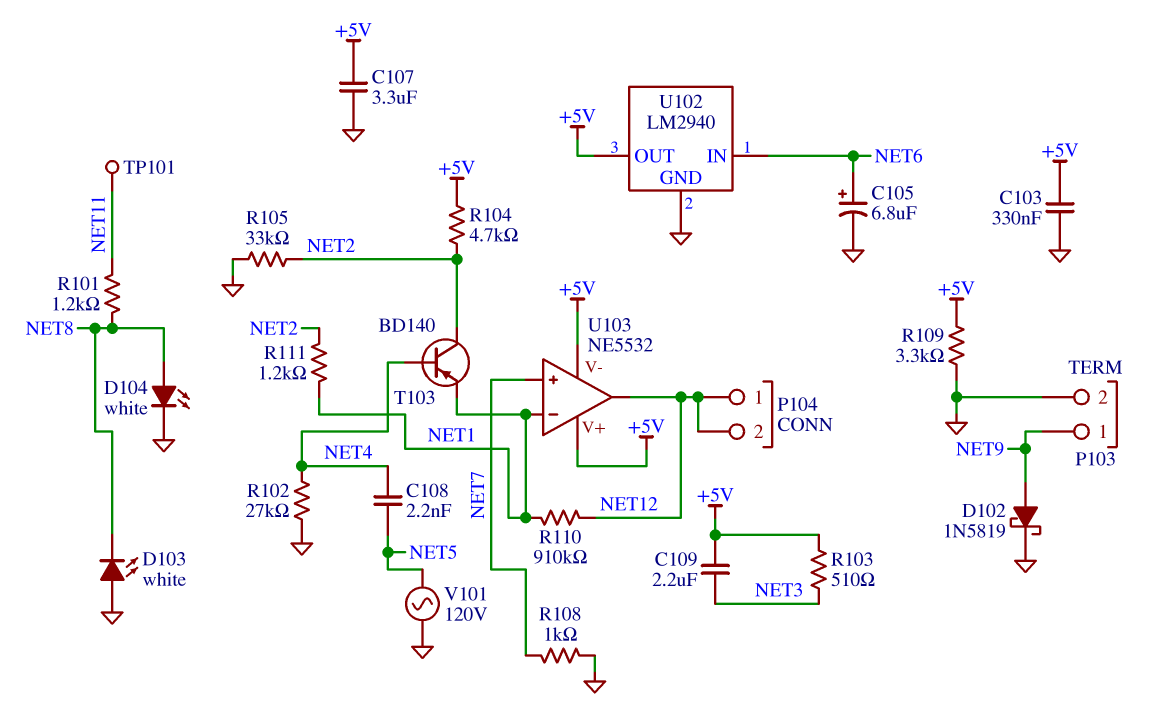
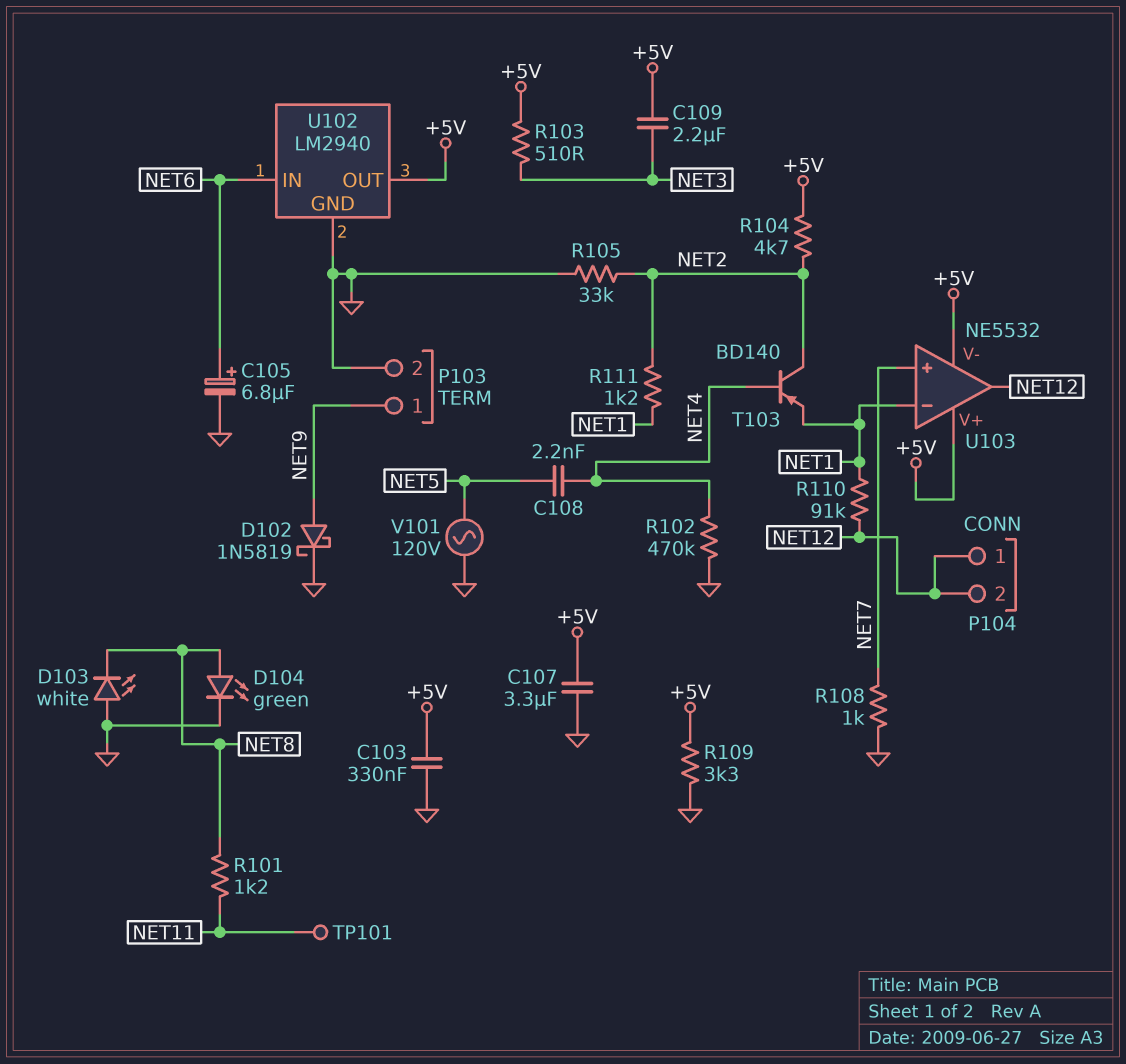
D104: LED white (A NET8, K GND) -> LED green (A NET8, K GND)
R102: 27k (GND, NET4) -> 470k (GND, NET4)
R110: 910k (NET1, NET12) -> 91k (NET1, NET12)

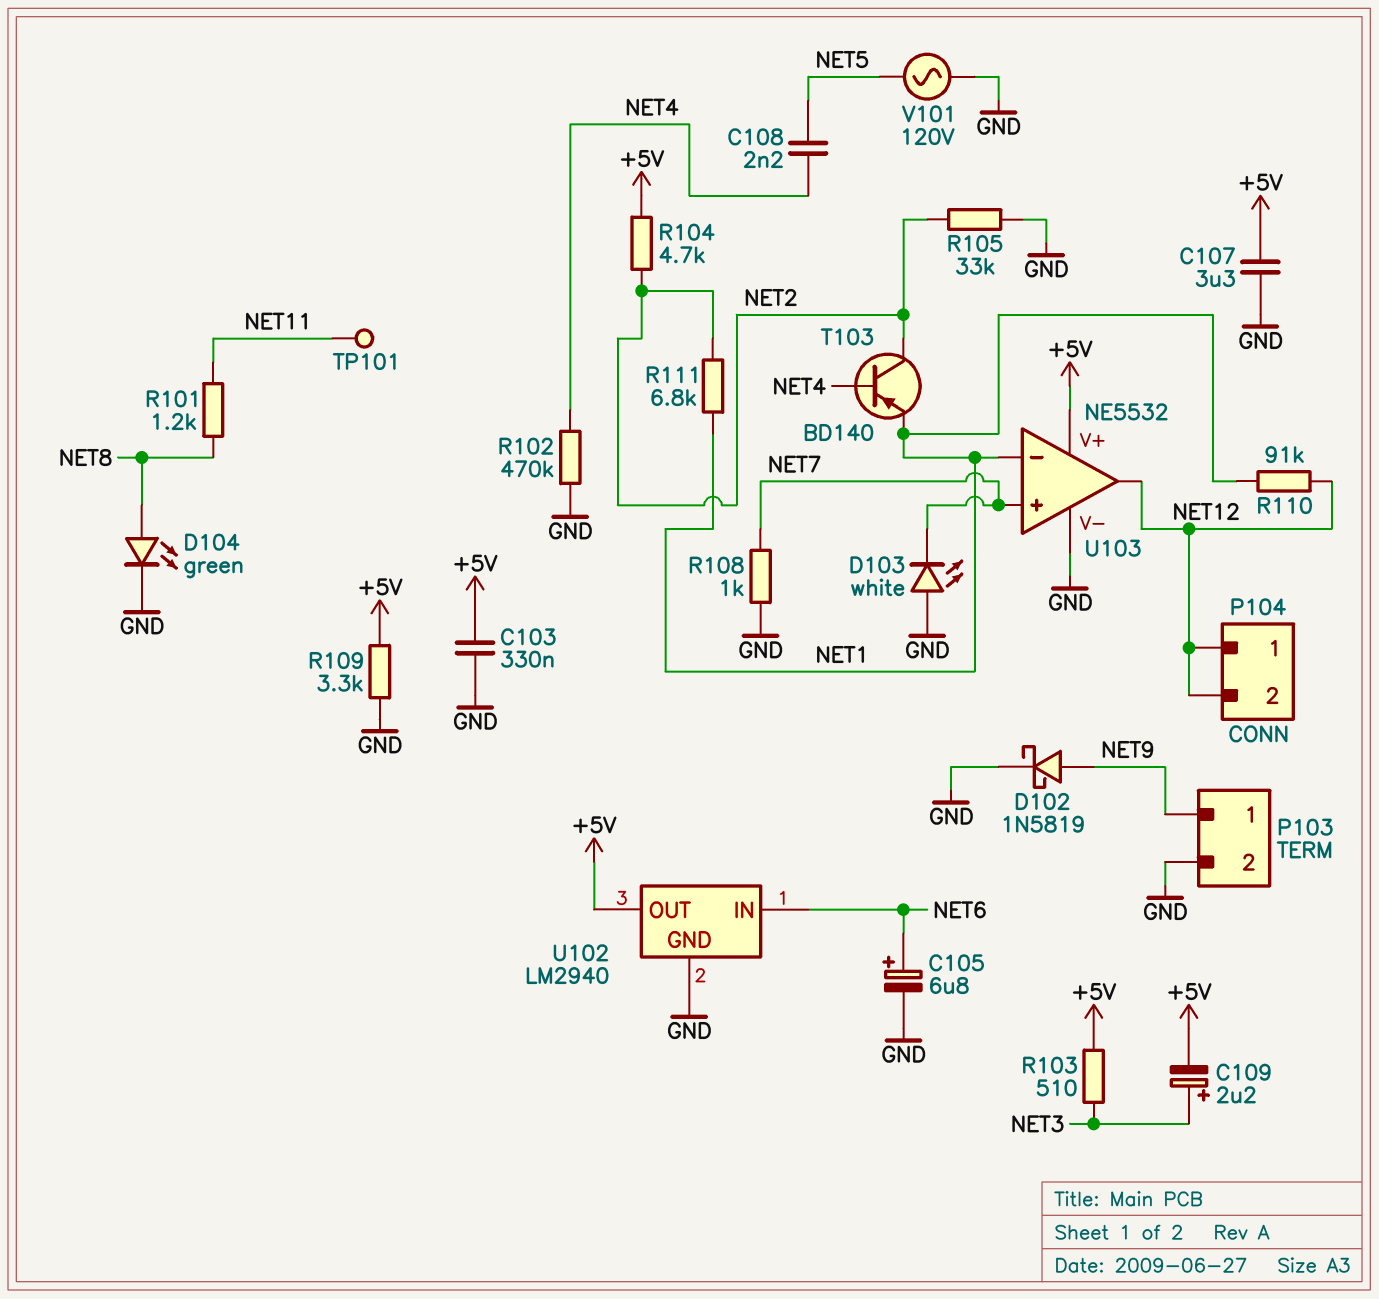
C109: 2.2uF (+5V, NET3) -> 2.2uF (plus NET3, minus +5V)
D103: LED white (A GND, K NET8) -> LED white (A GND, K NET7)
R111: 1.2k (NET1, NET2) -> 6.8k (NET1, NET2)
U103 pin V-: +5V -> GND

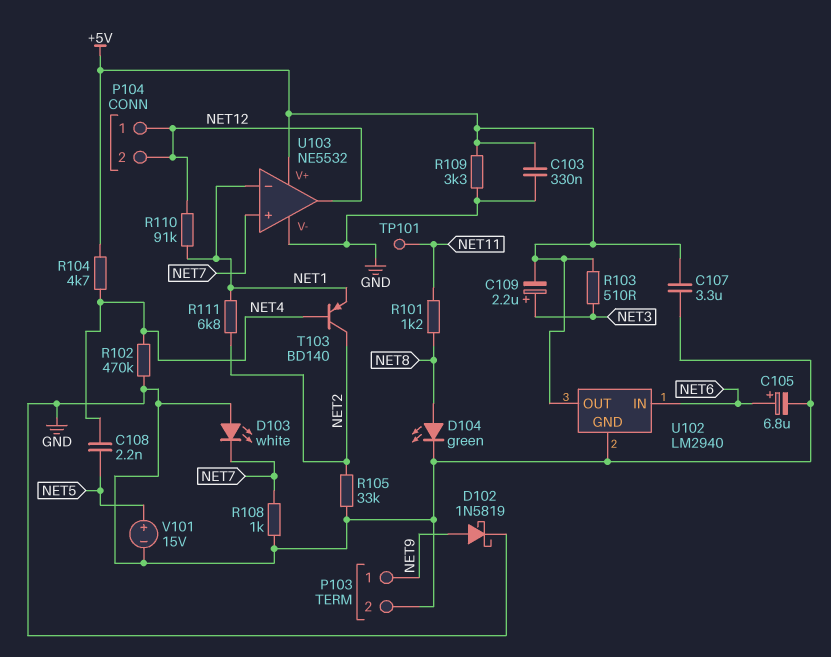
R104: 4.7k (+5V, NET2) -> 4.7k (+5V, NET4)
V101: AC 120V (GND, NET5) -> 15V (plus NET5, minus GND)

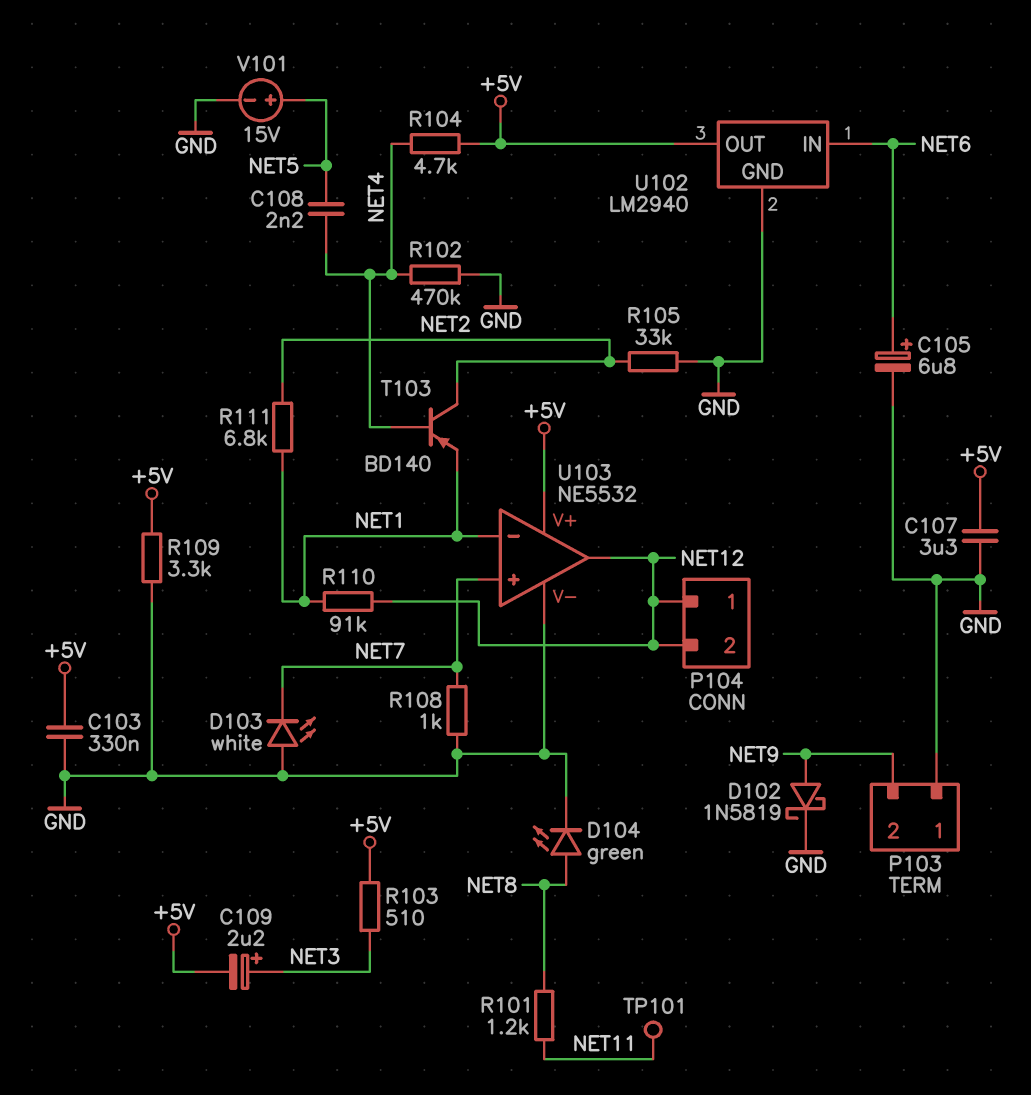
P103 pin 1: NET9 -> GND
P103 pin 2: GND -> NET9

